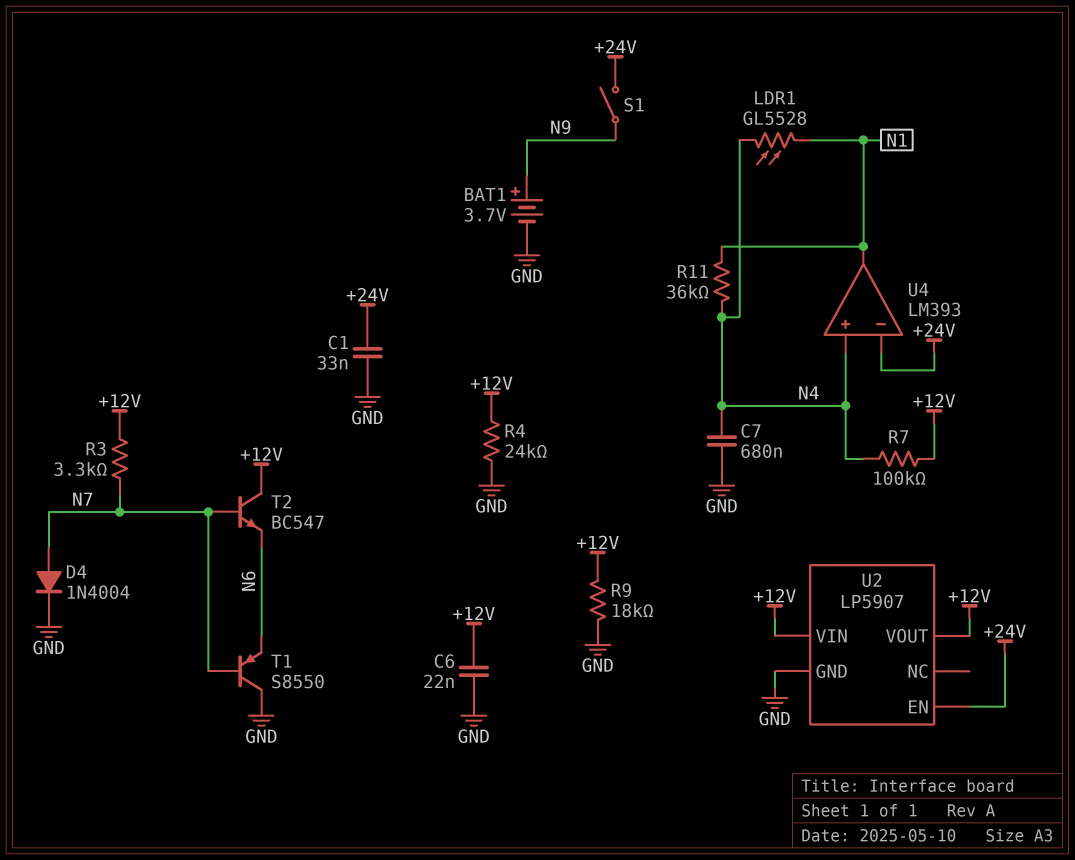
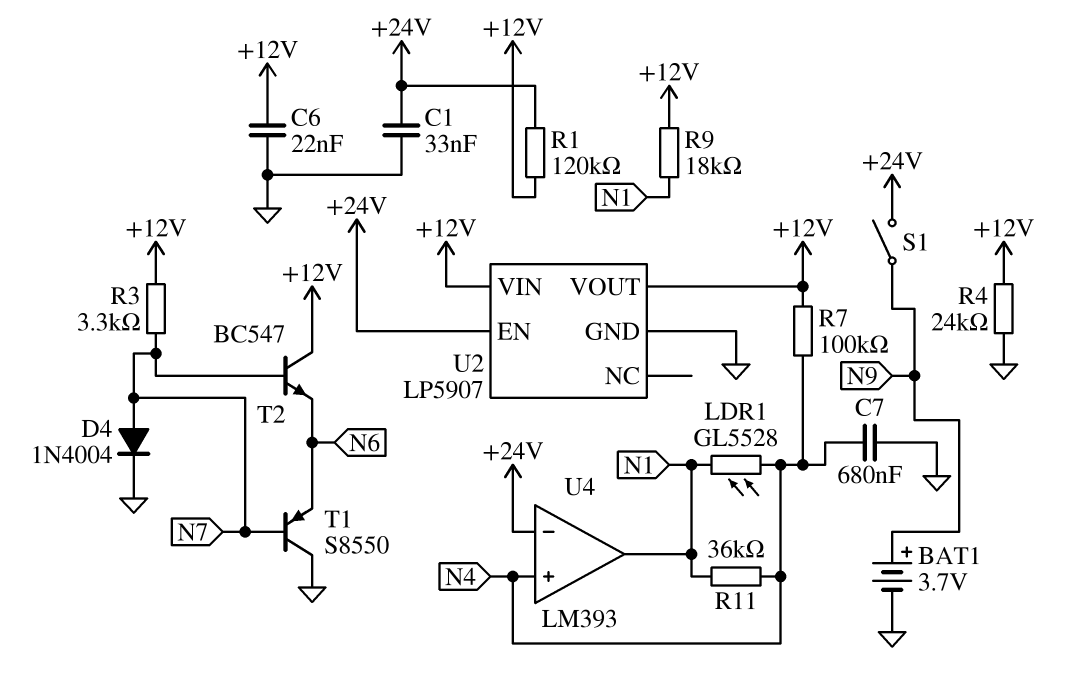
R1: none -> 120k (+12V, +24V)
R9: 18k (+12V, GND) -> 18k (+12V, N1)

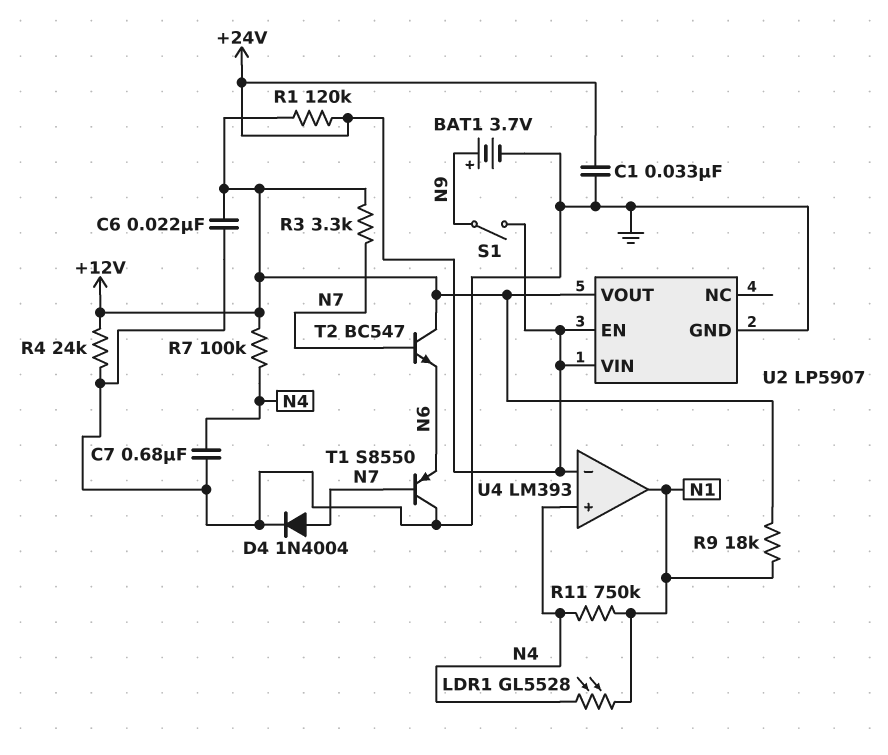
R11: 36k (N1, N4) -> 750k (N1, N4)
U2 pin VIN: +12V -> +24V

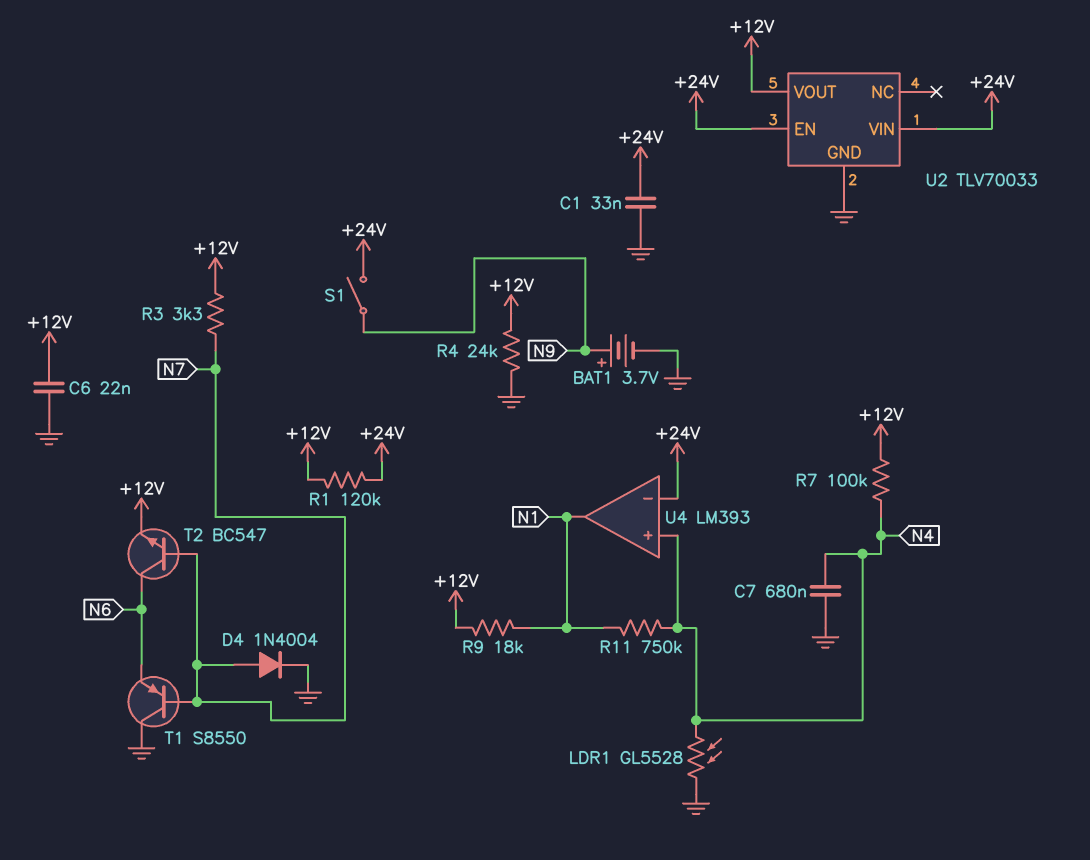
LDR1: GL5528 (N1, N4) -> GL5528 (GND, N4)
T2: NPN BC547 (B N7, C +12V, E N6) -> NPN BC547 (B N7, C N6, E +12V)
U2: LP5907 -> TLV70033

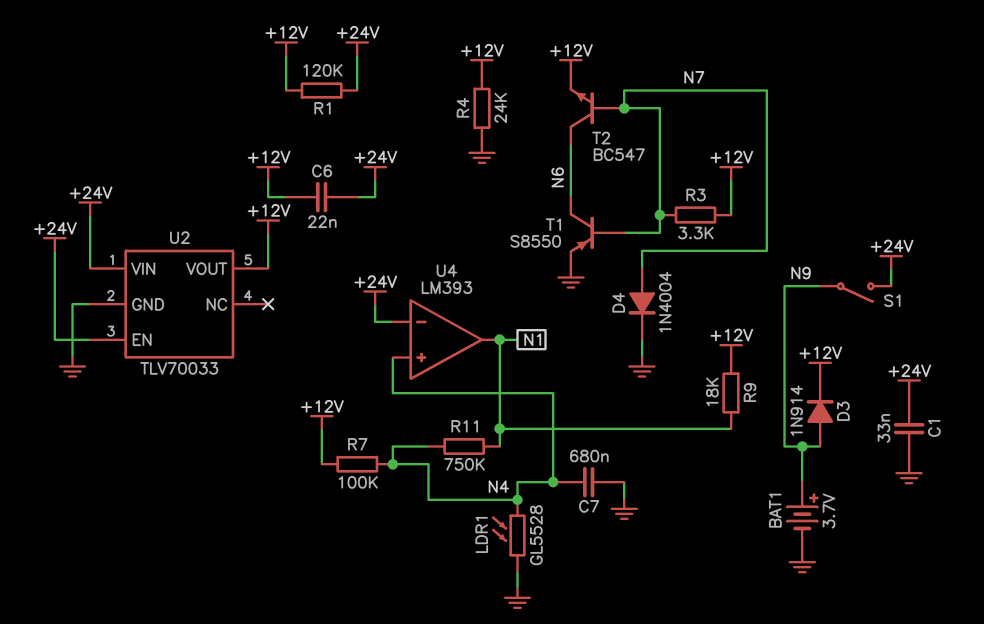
C6: 22nF (+12V, GND) -> 22nF (+12V, +24V)
D3: none -> diode 1N914 (A N9, K +12V)
T1: PNP S8550 (B N7, C GND, E N6) -> PNP S8550 (B N7, C N6, E GND)

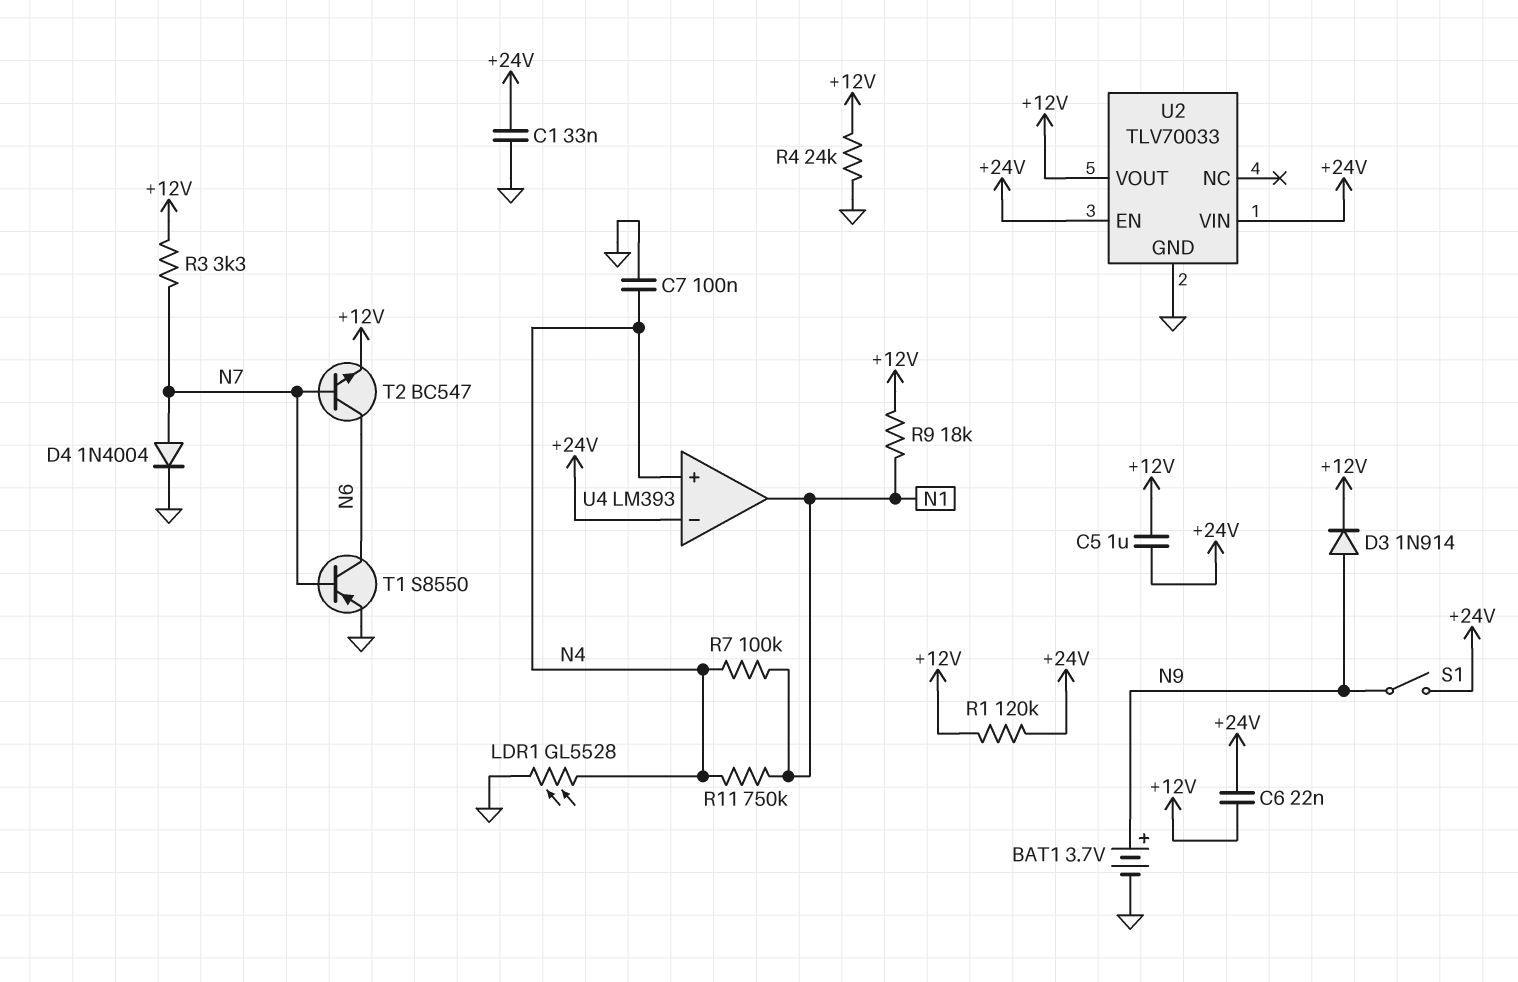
C5: none -> 1uF (+12V, +24V)
C7: 680nF (GND, N4) -> 100nF (GND, N4)
R7: 100k (+12V, N4) -> 100k (N1, N4)

